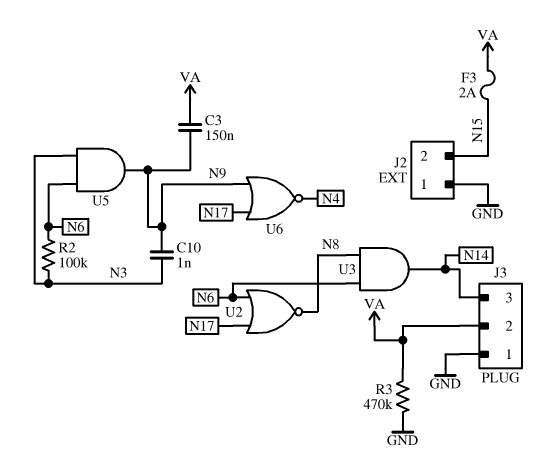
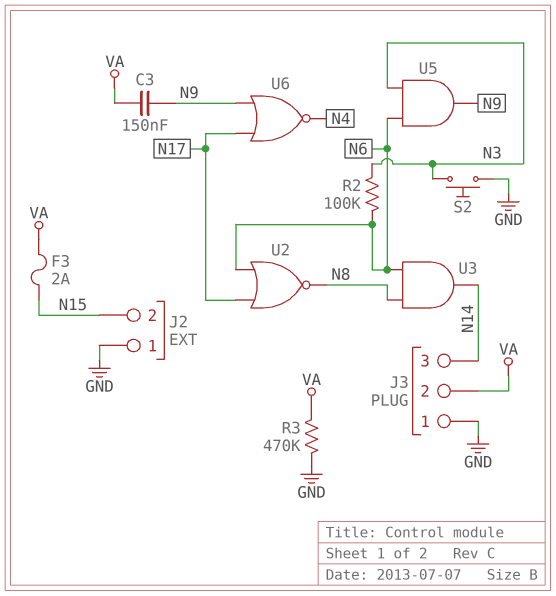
C10: 1nF (N3, N9) -> none
S2: none -> button (GND, N3)

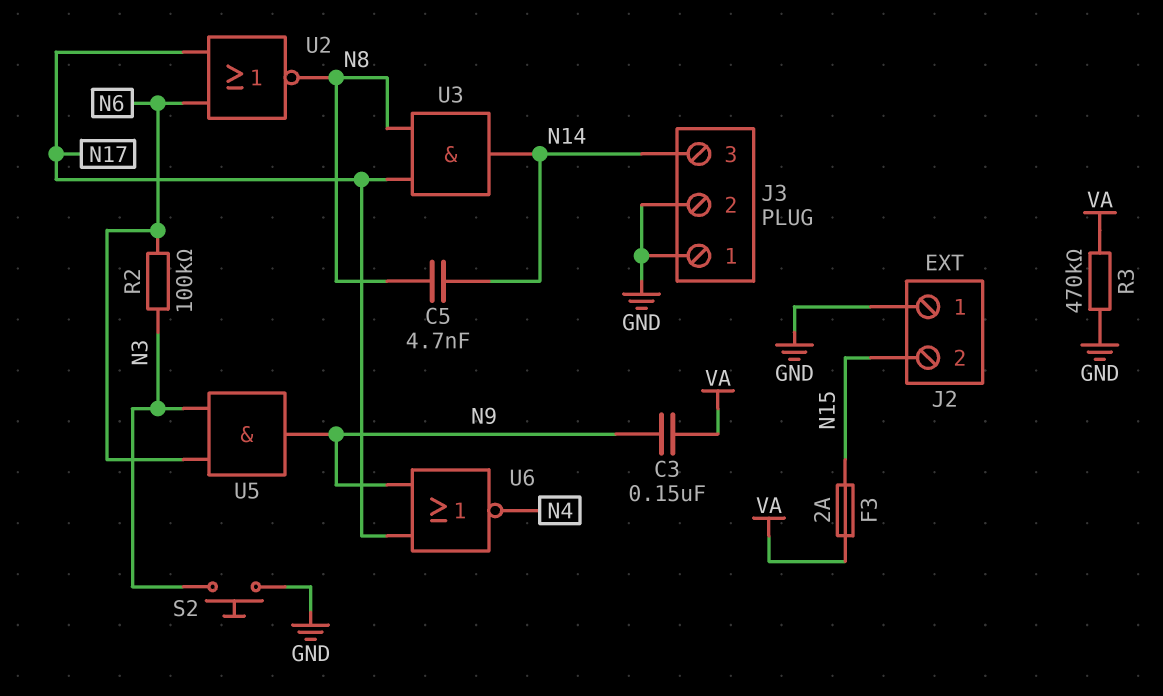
C5: none -> 4.7nF (N8, N14)
J3 pin 2: VA -> GND
U3: AND (in N6, in N8, out N14) -> AND (in N8, in N17, out N14)

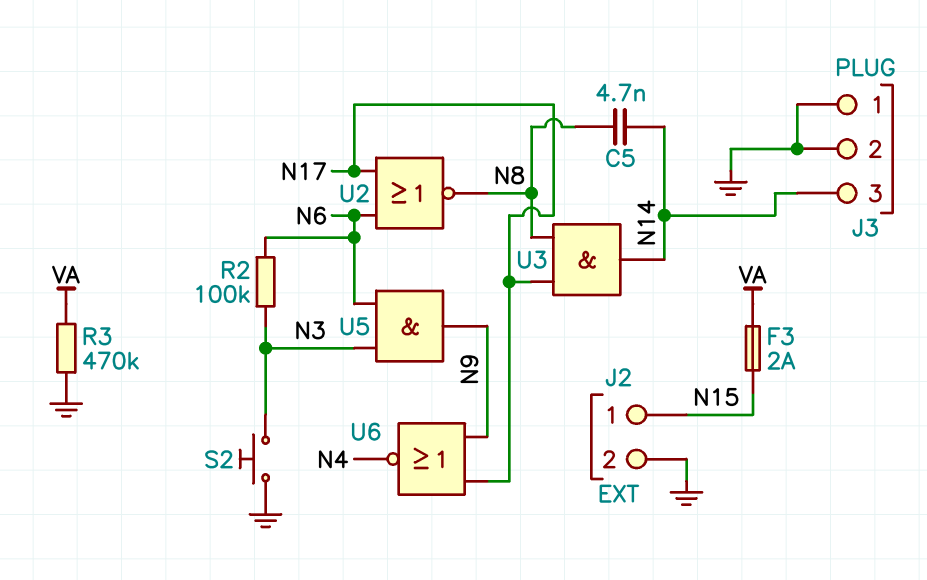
C3: 150nF (N9, VA) -> none
J2 pin 1: GND -> N15
J2 pin 2: N15 -> GND

